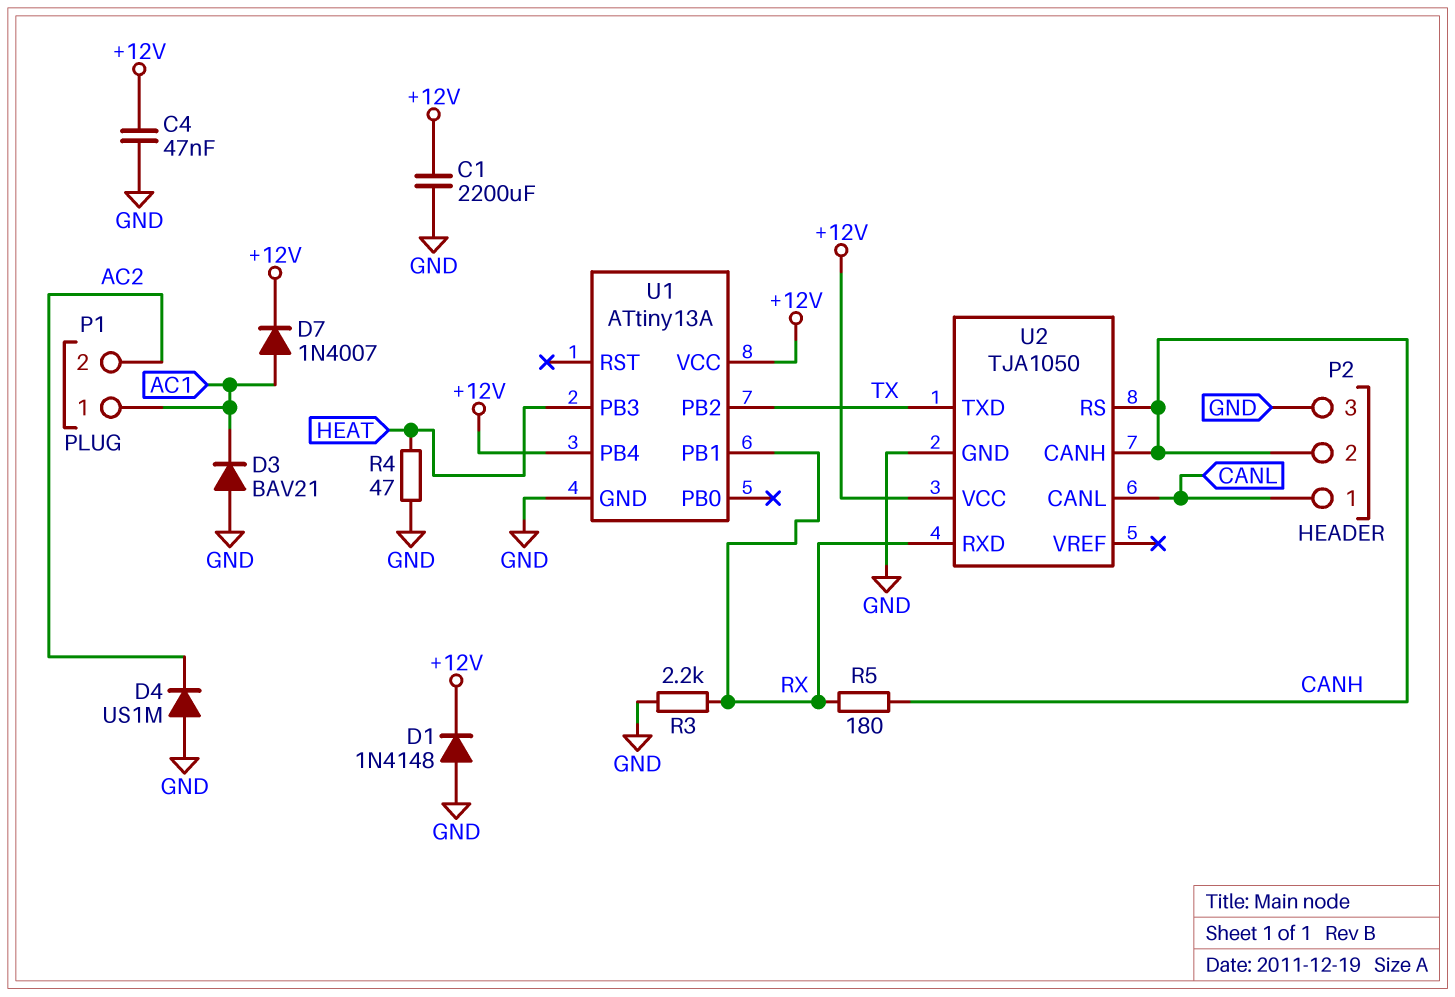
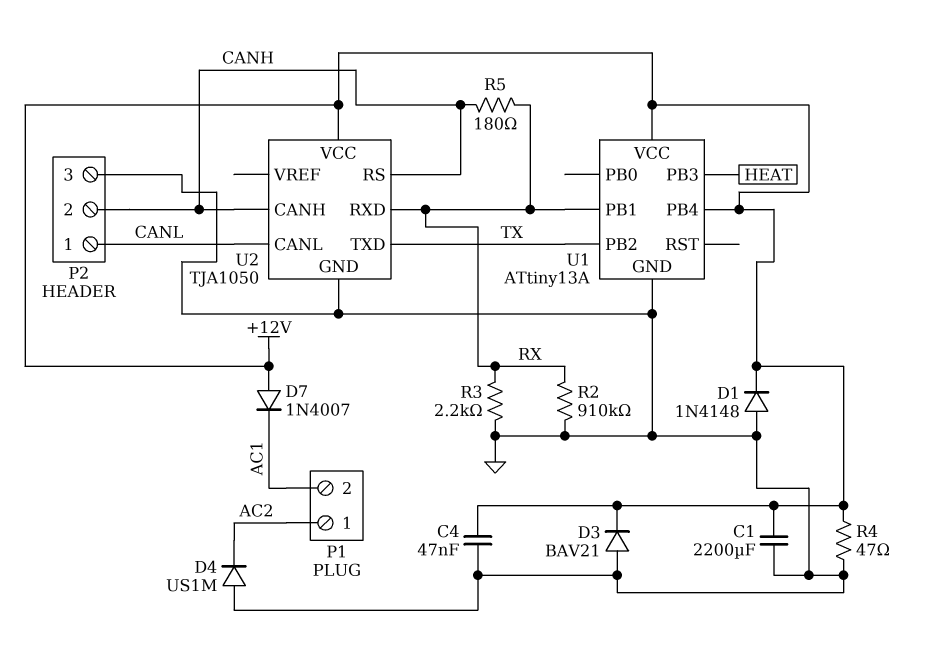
D3: diode BAV21 (A GND, K AC1) -> diode BAV21 (A GND, K +12V)
D7: diode 1N4007 (A AC1, K +12V) -> diode 1N4007 (A +12V, K AC1)
P1 pin 1: AC1 -> AC2
P1 pin 2: AC2 -> AC1
R2: none -> 910k (GND, RX)
R4: 47 (GND, HEAT) -> 47 (+12V, GND)

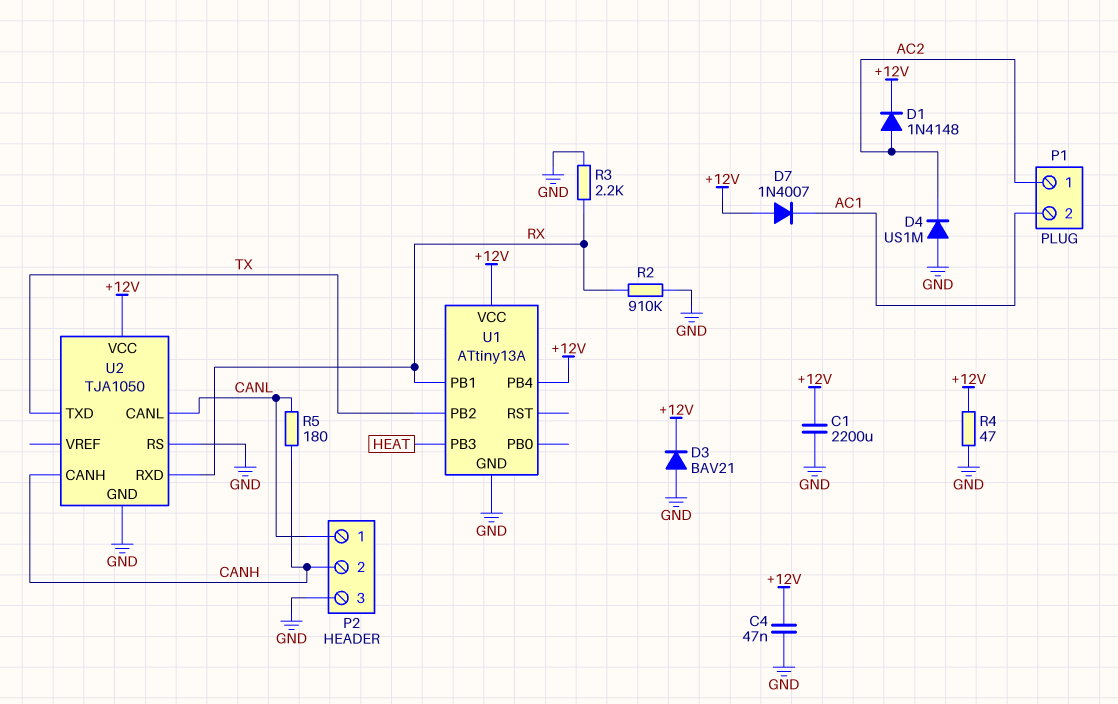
D1: diode 1N4148 (A GND, K +12V) -> diode 1N4148 (A AC2, K +12V)
R5: 180 (CANH, RX) -> 180 (CANH, CANL)
U2 pin RS: CANH -> GND

